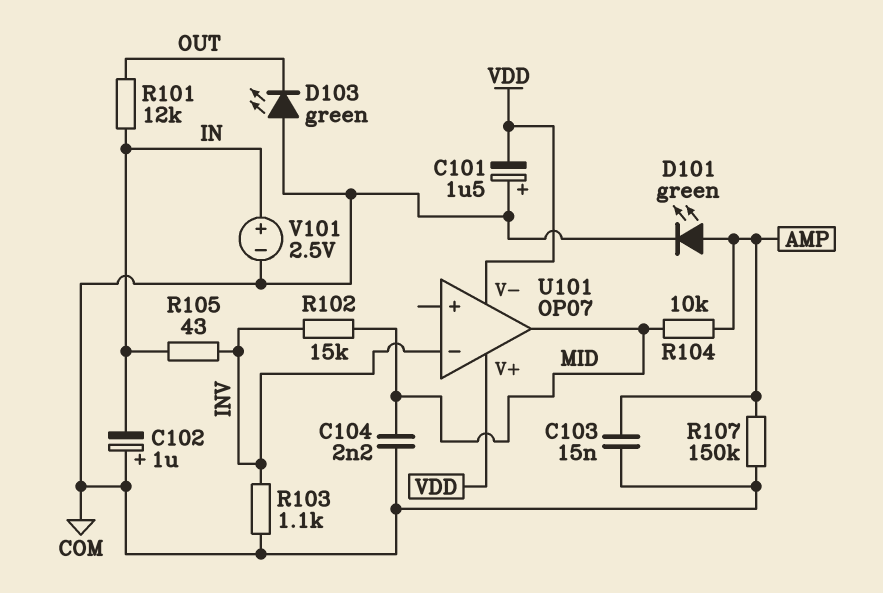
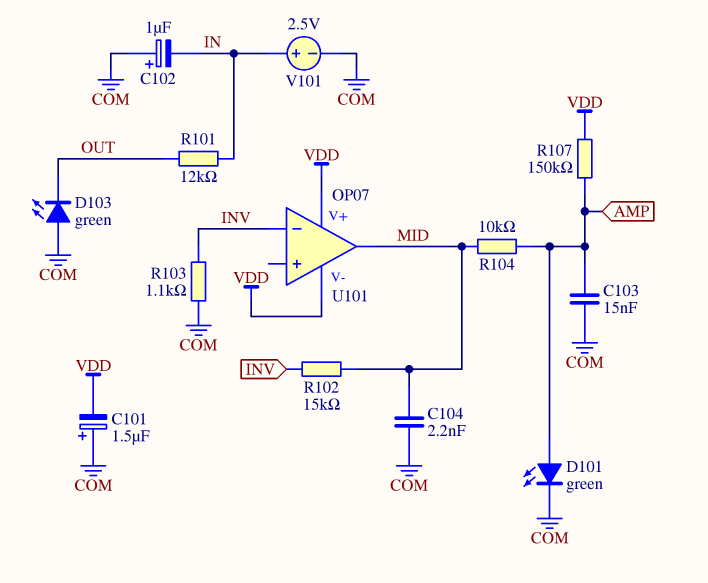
R105: 43 (IN, INV) -> none
R107: 150k (AMP, COM) -> 150k (AMP, VDD)

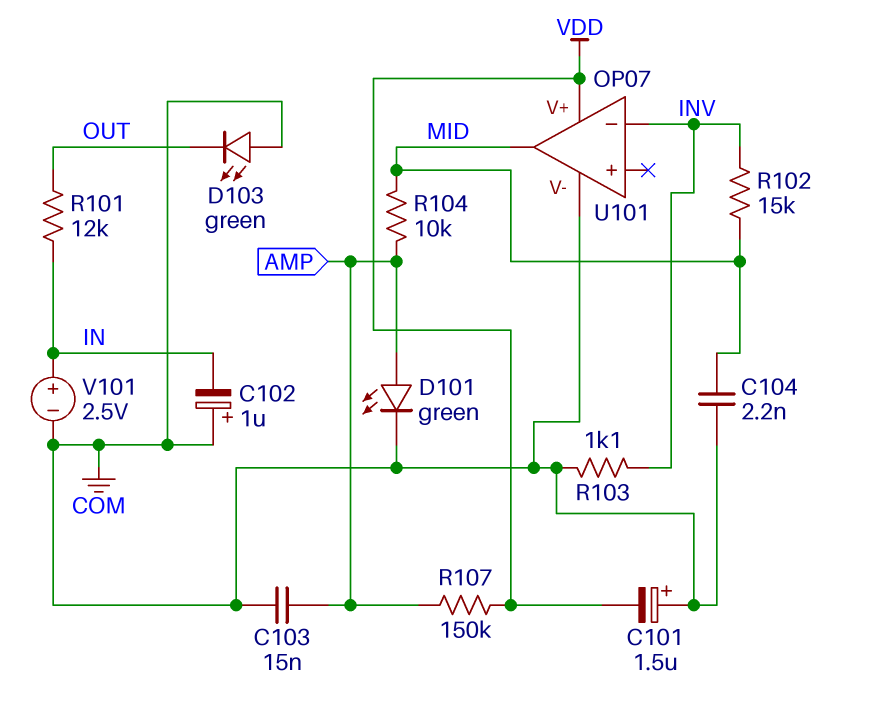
U101 pin V-: VDD -> COM

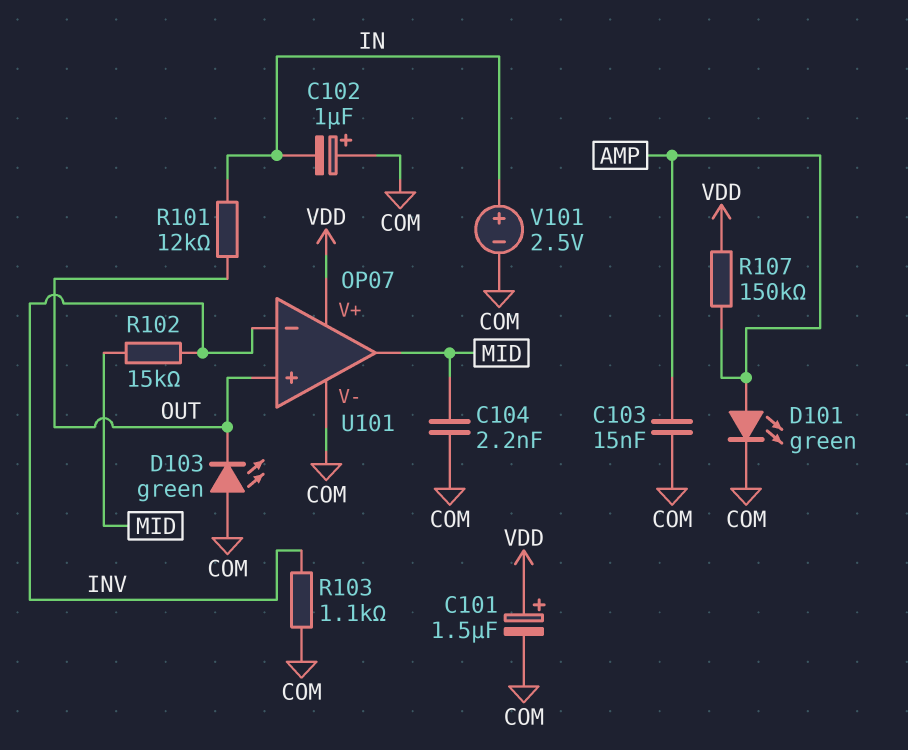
C101: 1.5uF (plus COM, minus VDD) -> 1.5uF (plus VDD, minus COM)
R104: 10k (AMP, MID) -> none
U101 pin in+: none -> OUT

